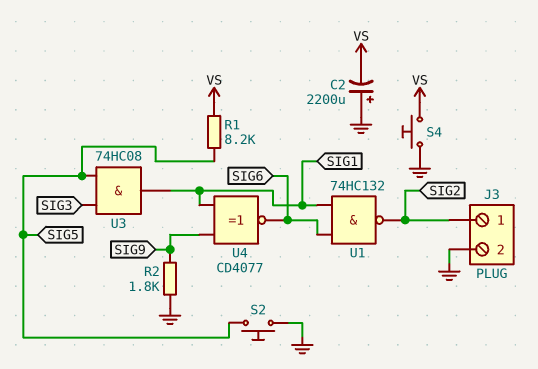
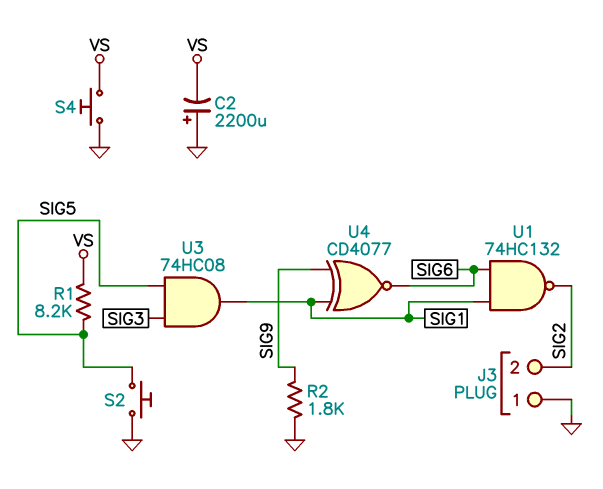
J3 pin 1: SIG2 -> GND
J3 pin 2: GND -> SIG2

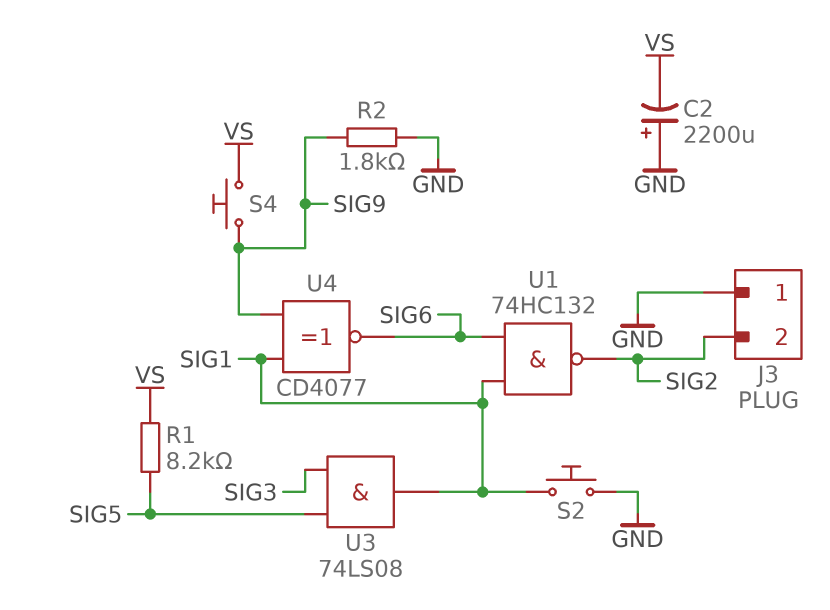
S2: button (GND, SIG5) -> button (GND, SIG1)
S4: button (GND, VS) -> button (SIG9, VS)
U3: AND 74HC08 (in SIG3, in SIG5, out SIG1) -> AND 74LS08 (in SIG3, in SIG5, out SIG1)

